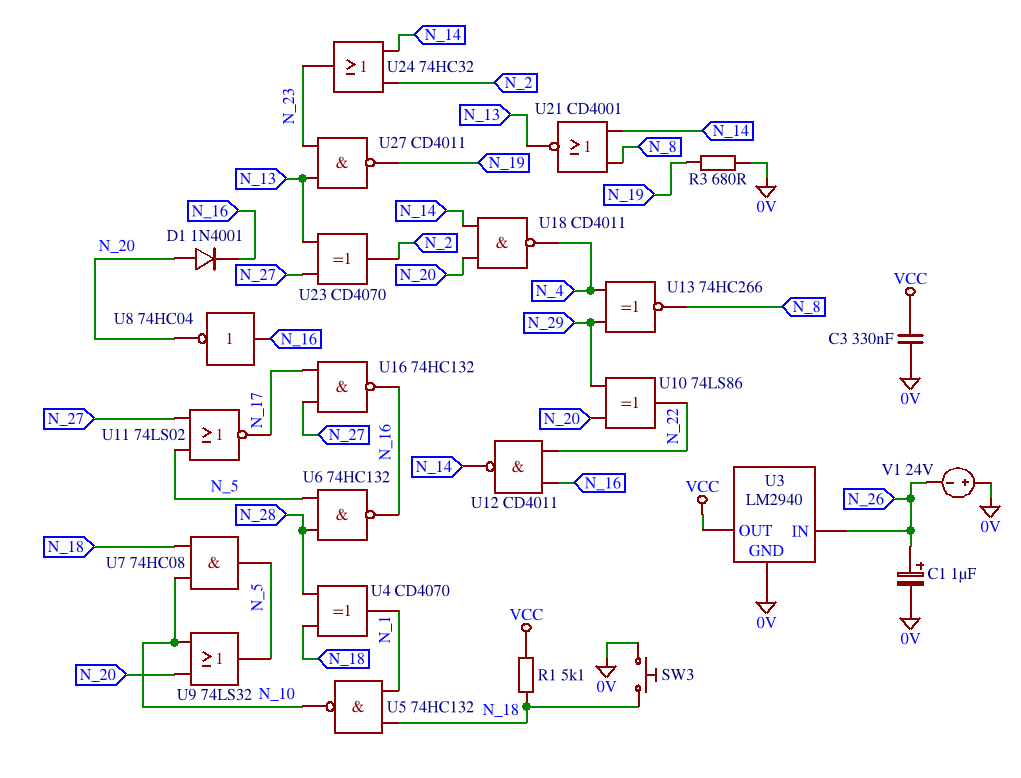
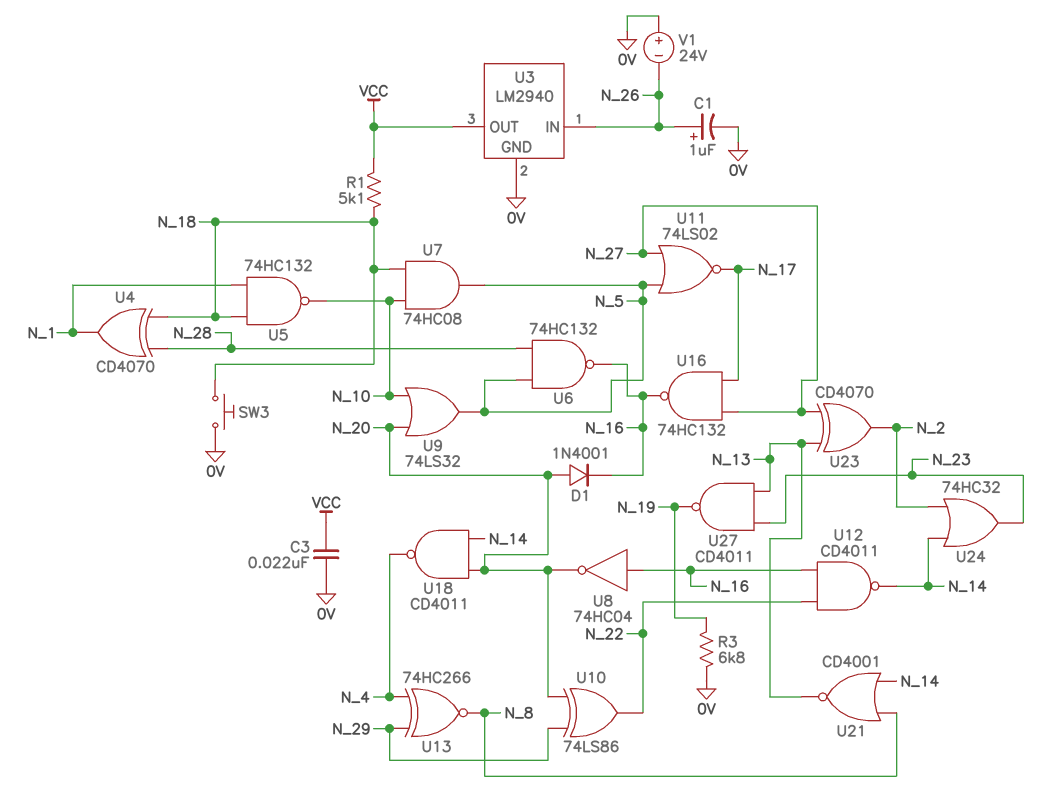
C3: 330nF (0V, VCC) -> 22nF (0V, VCC)
R3: 680 (0V, N_19) -> 6.8k (0V, N_19)

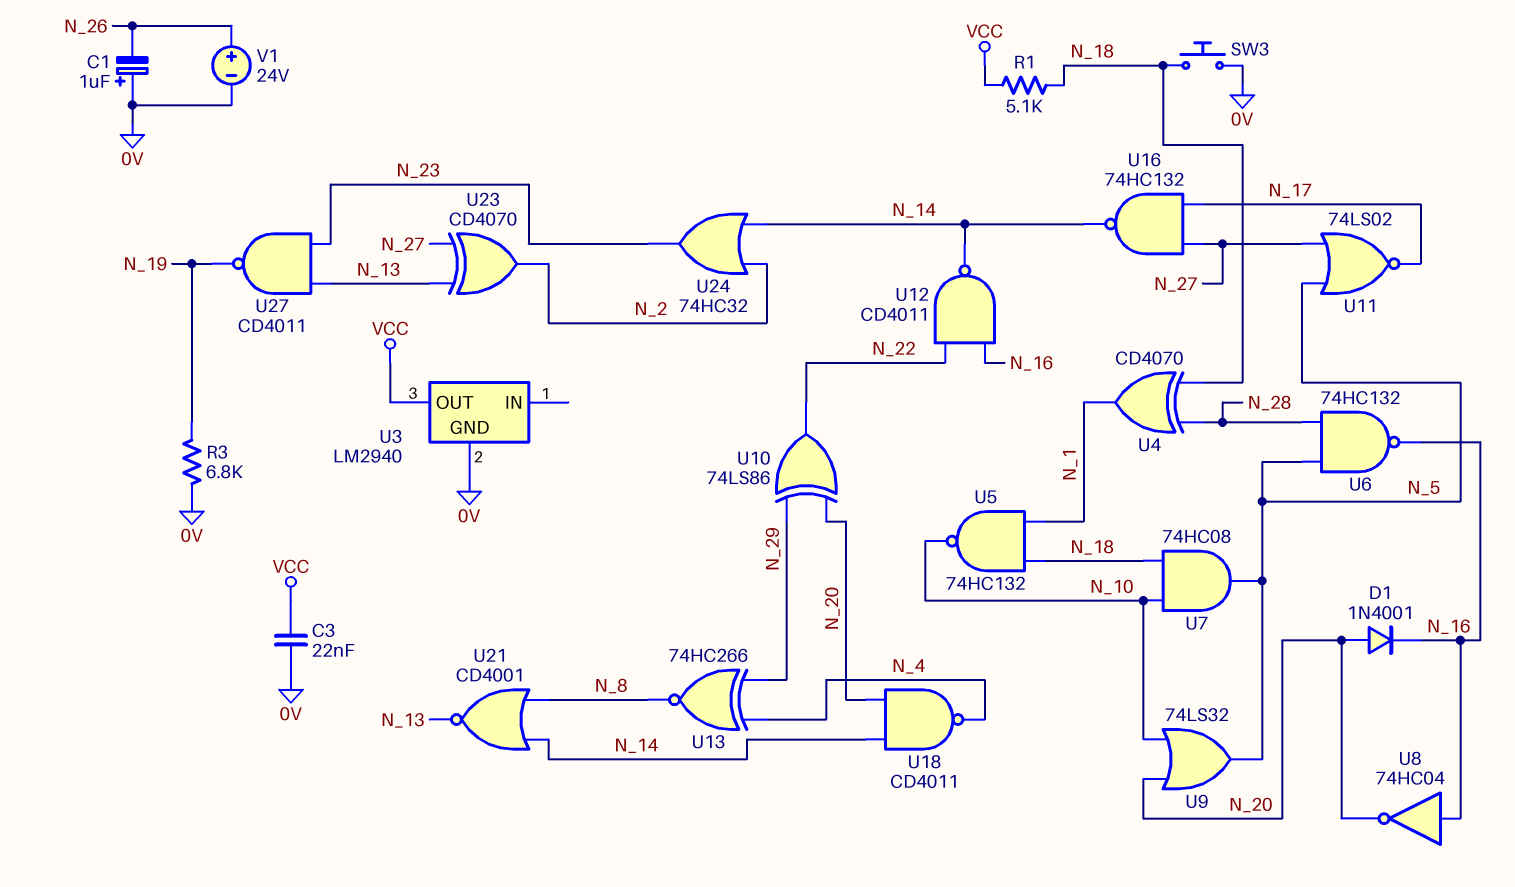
C1: 1uF (plus N_26, minus 0V) -> 1uF (plus 0V, minus N_26)
U3 pin IN: N_26 -> none
U16: NAND 74HC132 (in N_17, in N_27, out N_16) -> NAND 74HC132 (in N_17, in N_27, out N_14)
V1: 24V (plus 0V, minus N_26) -> 24V (plus N_26, minus 0V)

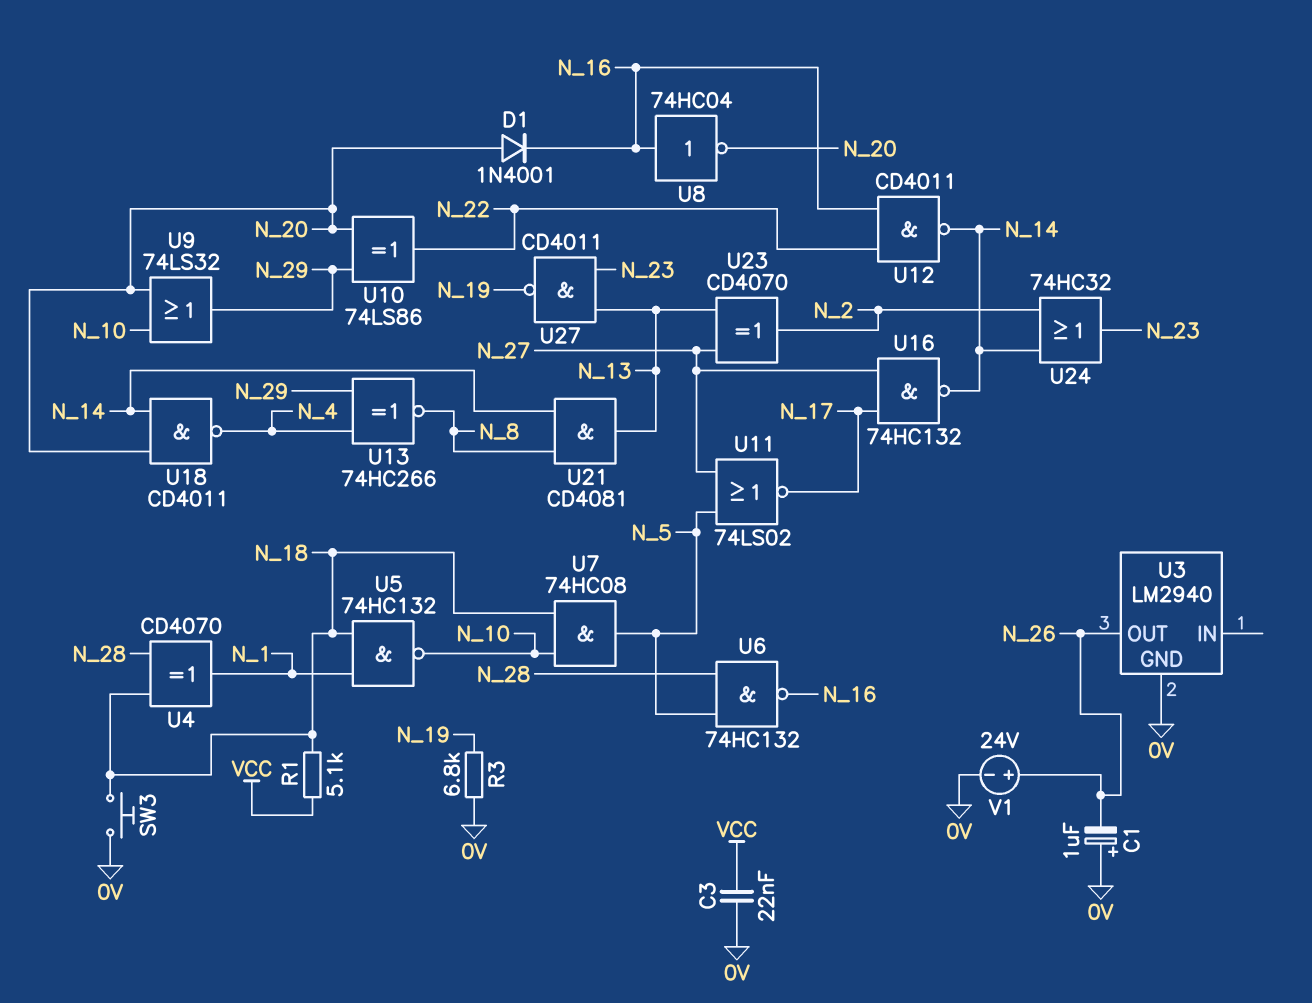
U3 pin OUT: VCC -> N_26
U9: OR 74LS32 (in N_10, in N_20, out N_5) -> OR 74LS32 (in N_10, in N_20, out N_29)
U21: NOR CD4001 (in N_8, in N_14, out N_13) -> AND CD4081 (in N_8, in N_14, out N_13)

